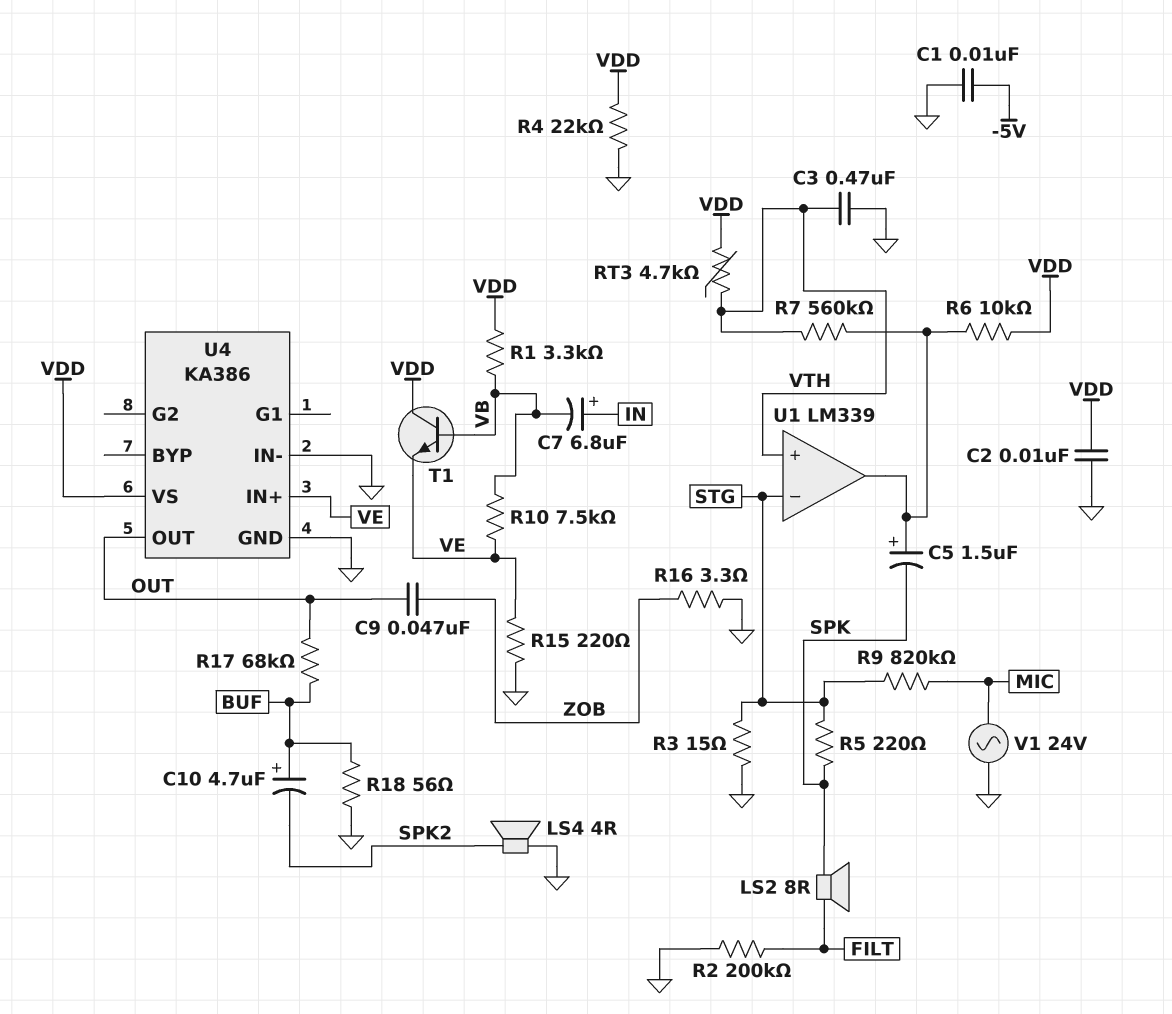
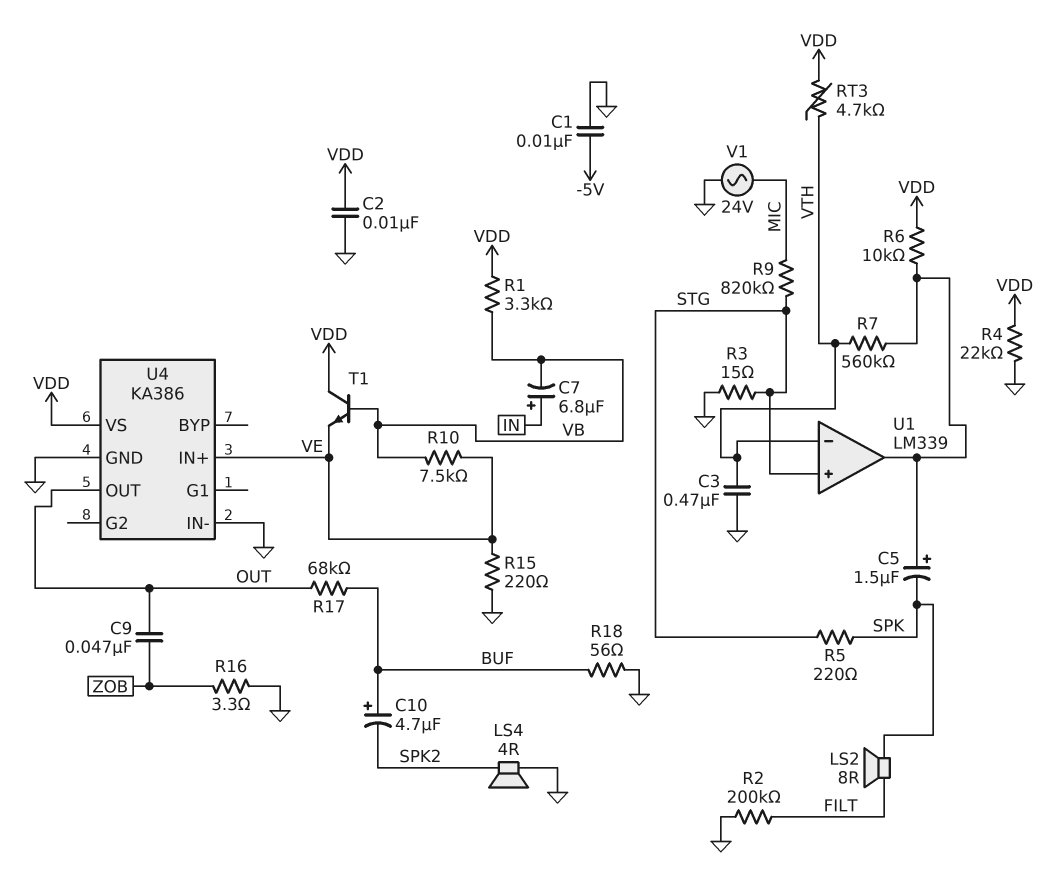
U1 pin in+: VTH -> STG
U1 pin in-: STG -> VTH

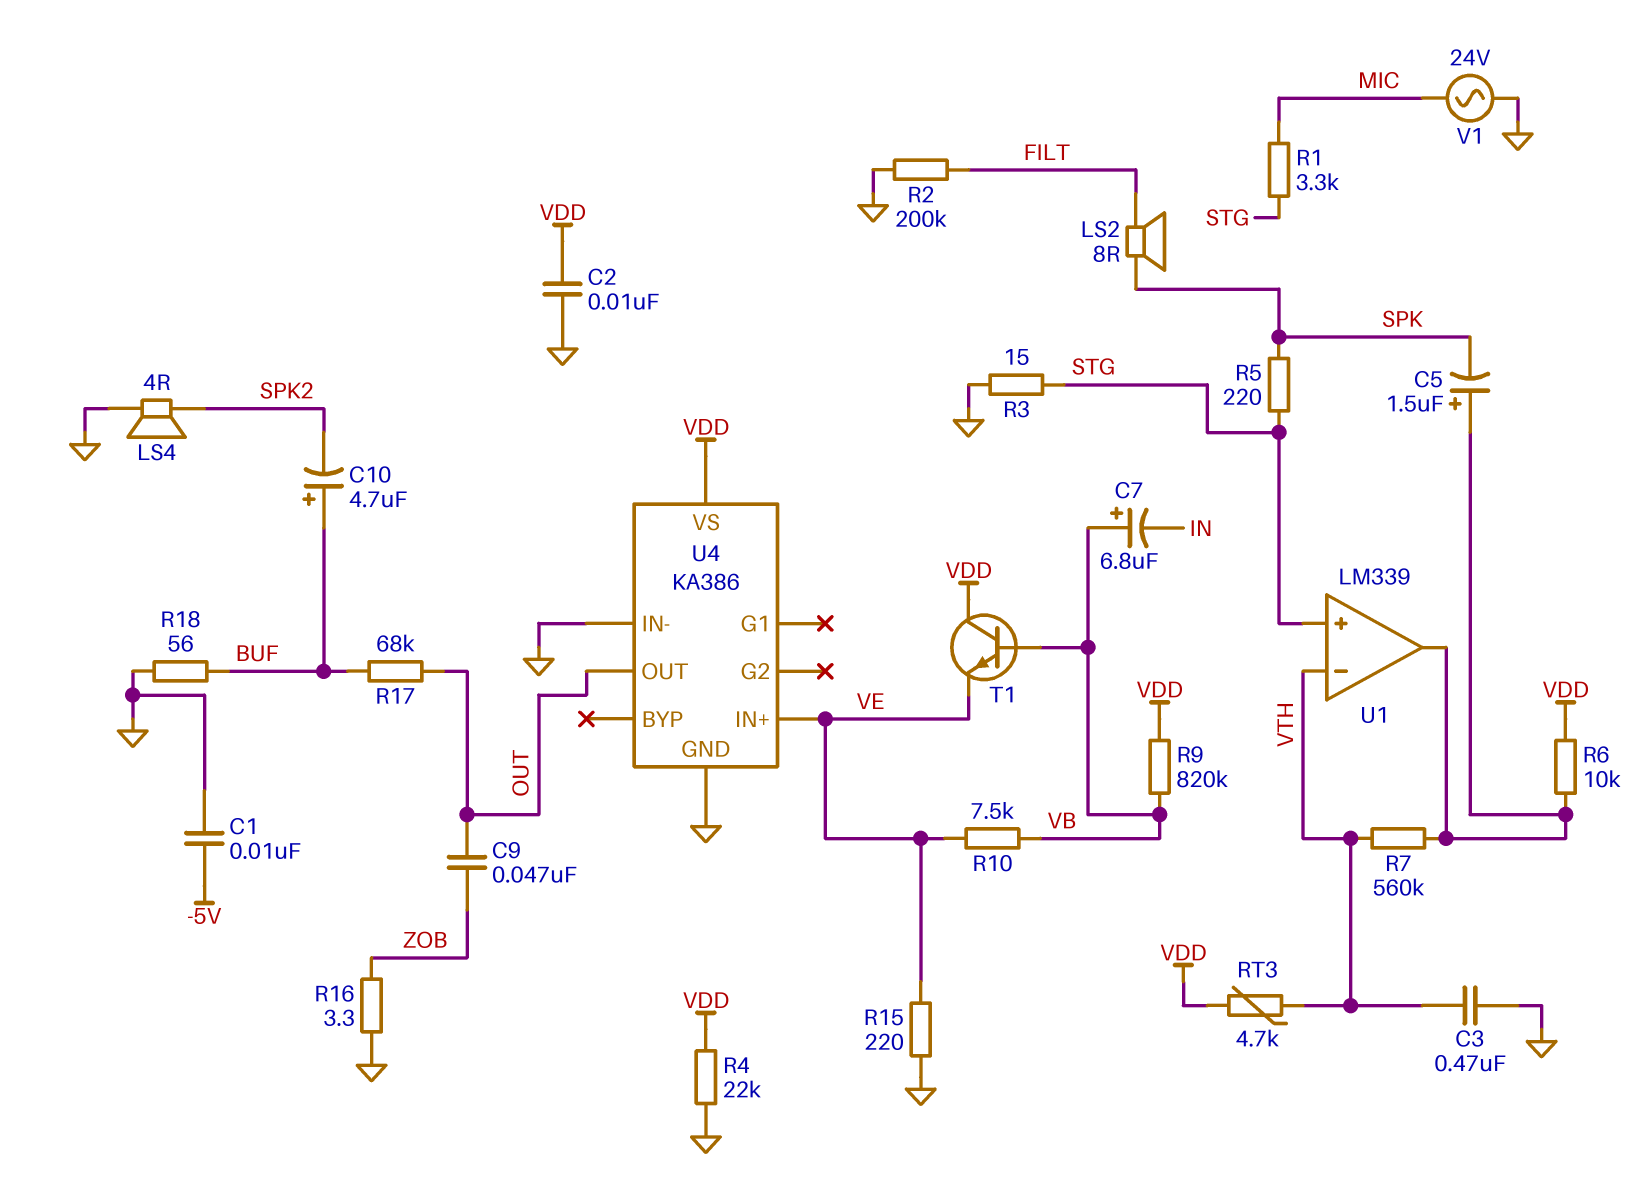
C7: 6.8uF (plus IN, minus VB) -> 6.8uF (plus VB, minus IN)
R1: 3.3k (VB, VDD) -> 3.3k (MIC, STG)
R9: 820k (MIC, STG) -> 820k (VB, VDD)

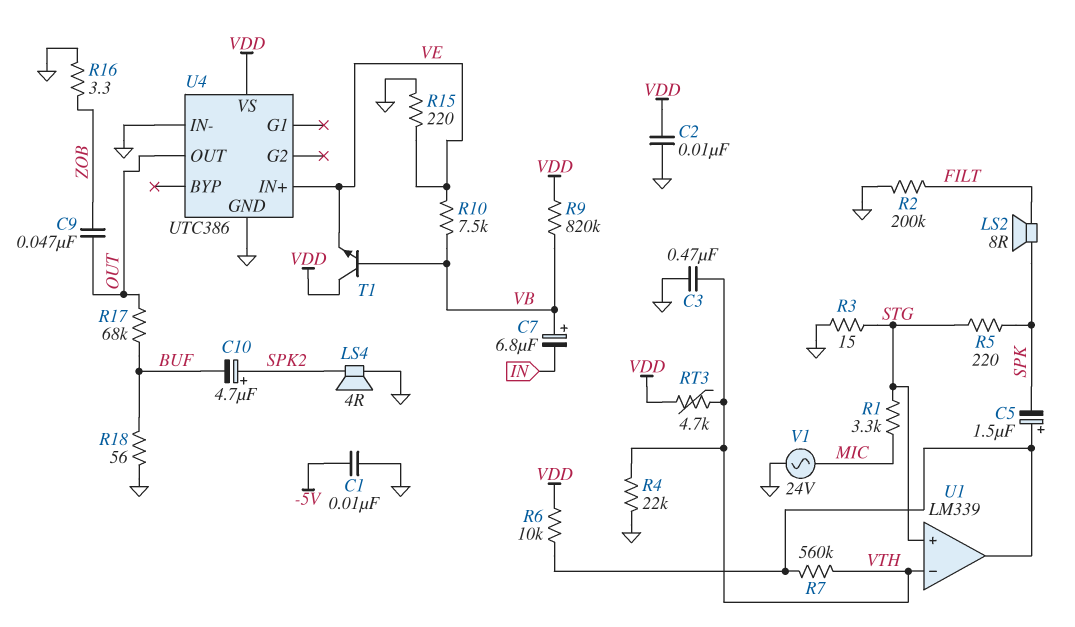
C10: 4.7uF (plus BUF, minus SPK2) -> 4.7uF (plus SPK2, minus BUF)
R4: 22k (GND, VDD) -> 22k (GND, VTH)
U4: KA386 -> UTC386

